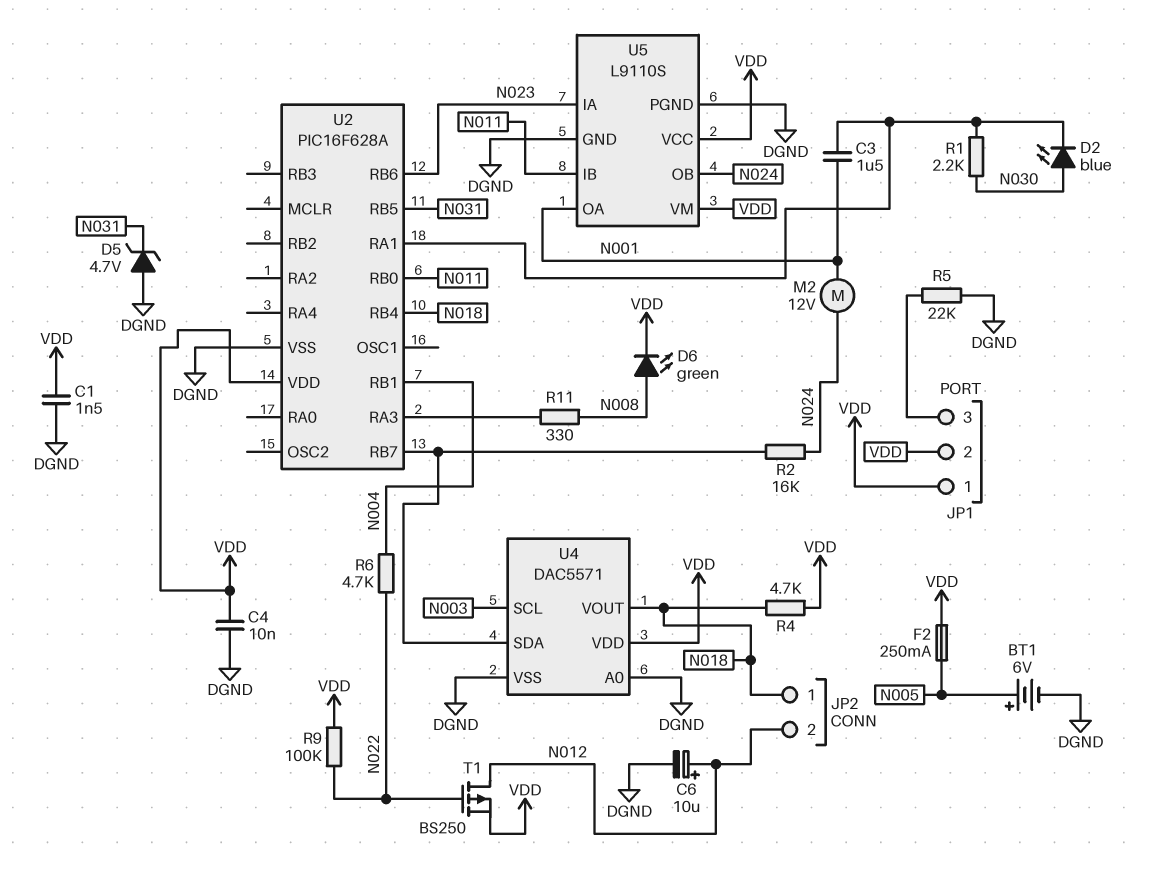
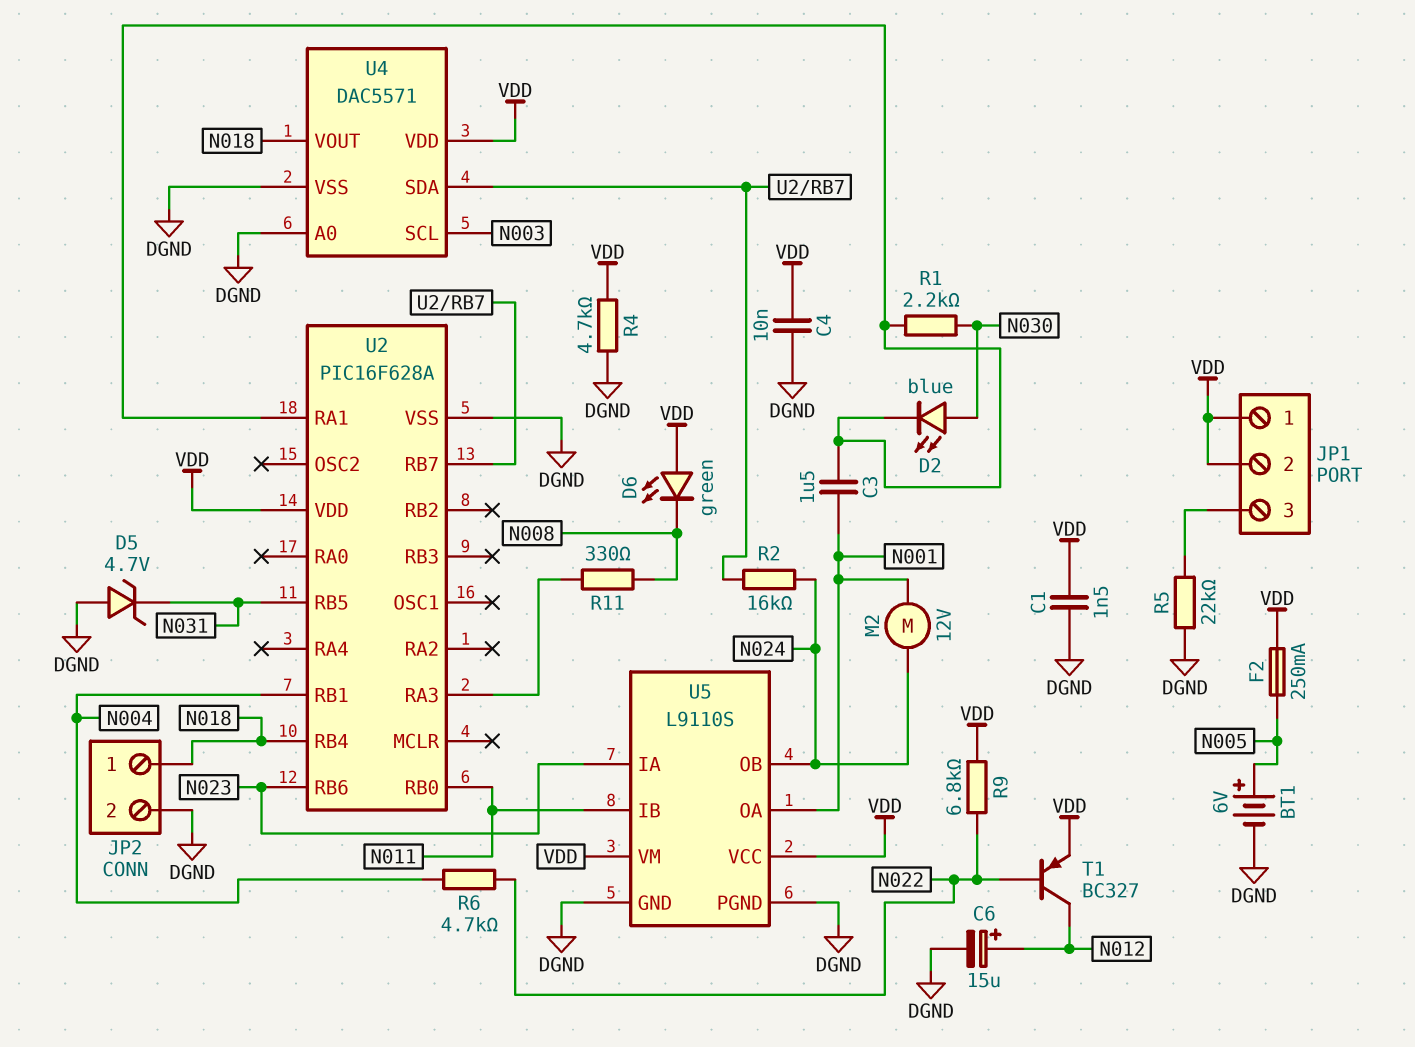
C6: 10uF (plus N012, minus DGND) -> 15uF (plus N012, minus DGND)
D6: LED green (A N008, K VDD) -> LED green (A VDD, K N008)
JP2 pin 2: N012 -> DGND
R4: 4.7k (N018, VDD) -> 4.7k (DGND, VDD)
R9: 100k (N022, VDD) -> 6.8k (N022, VDD)
T1: PMOS BS250 (G N022, D N012, S VDD) -> PNP BC327 (B N022, C N012, E VDD)

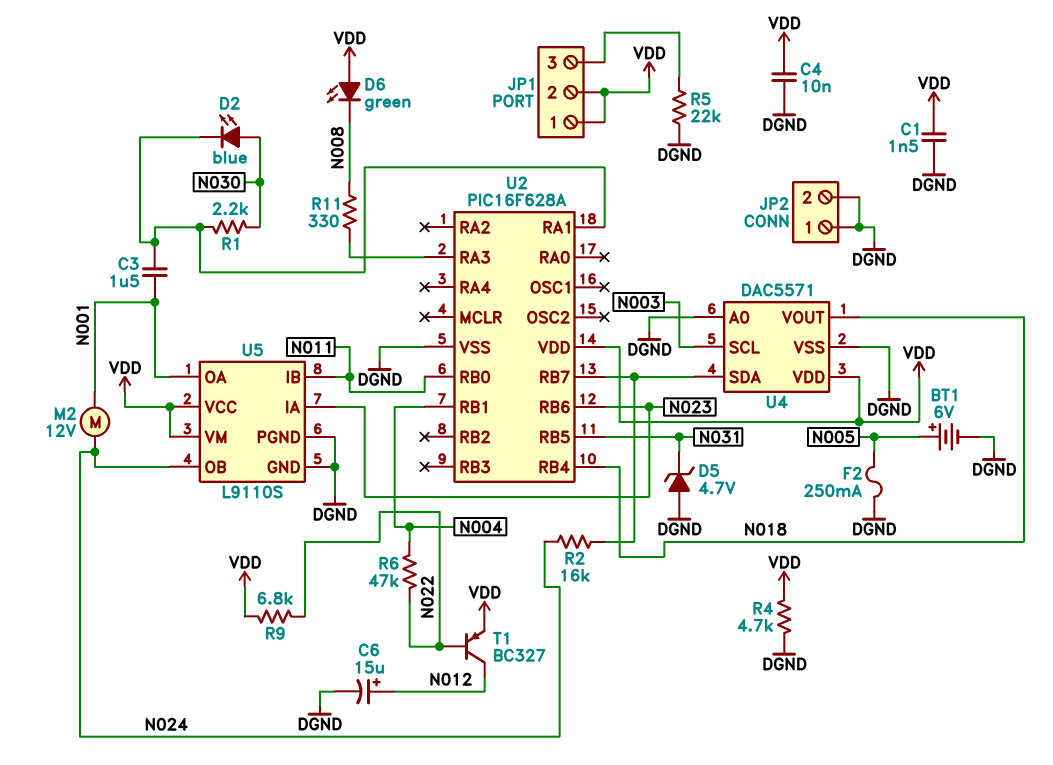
F2: 250mA (N005, VDD) -> 250mA (DGND, N005)
JP2 pin 1: N018 -> DGND
R6: 4.7k (N004, N022) -> 47k (N004, N022)

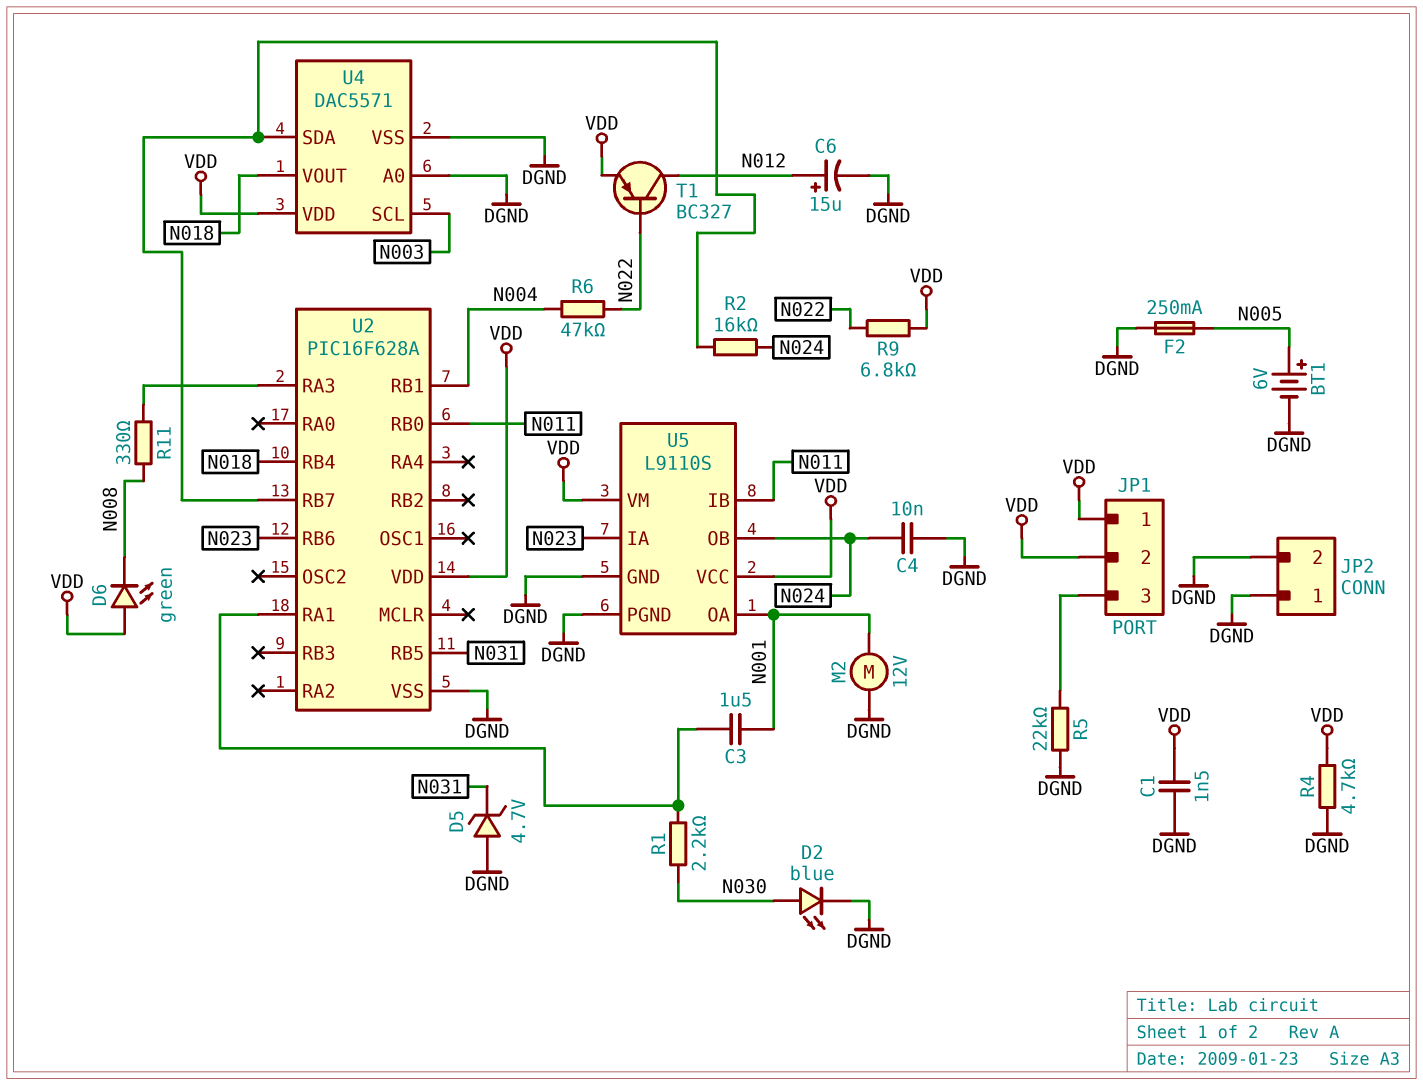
C4: 10nF (DGND, VDD) -> 10nF (DGND, N024)
D2: LED blue (A N030, K U2/RA1) -> LED blue (A N030, K DGND)
M2: motor 12V (N001, N024) -> motor 12V (DGND, N001)

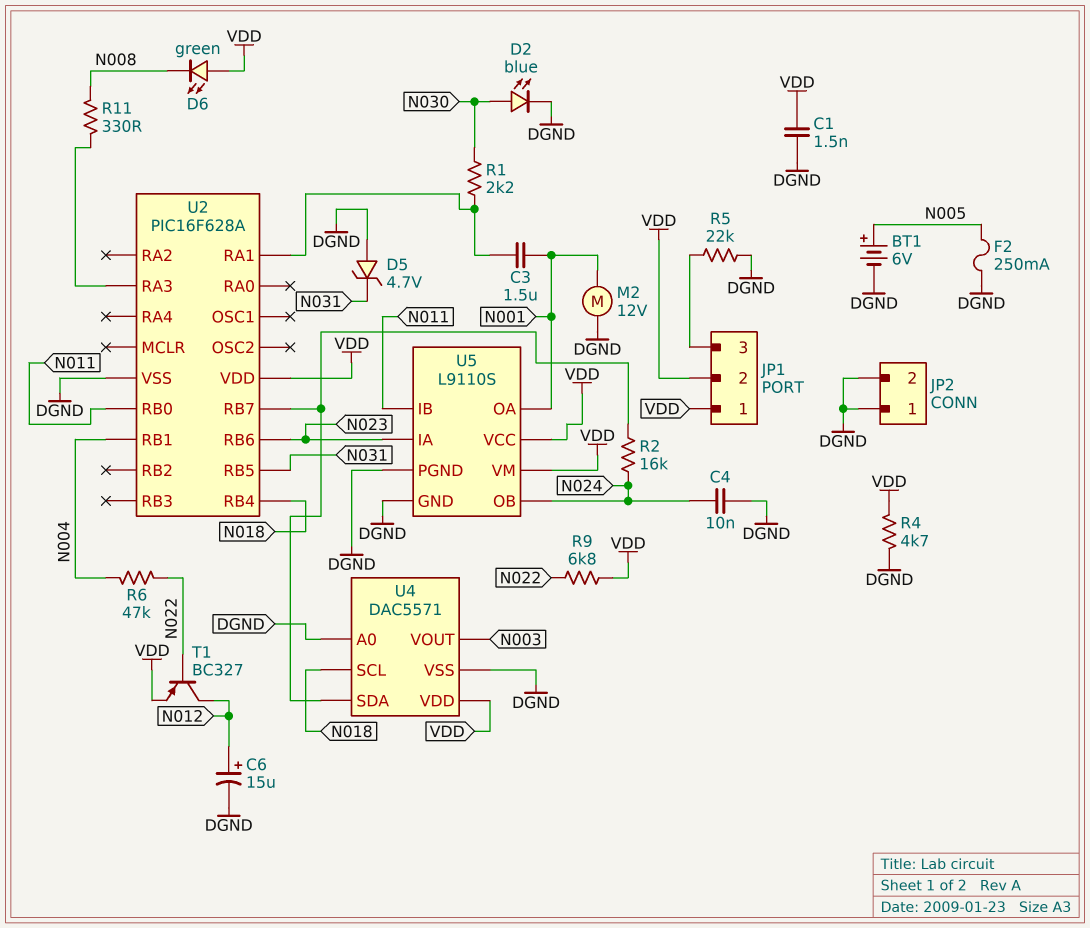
U4 pin SCL: N003 -> N018
U4 pin VOUT: N018 -> N003

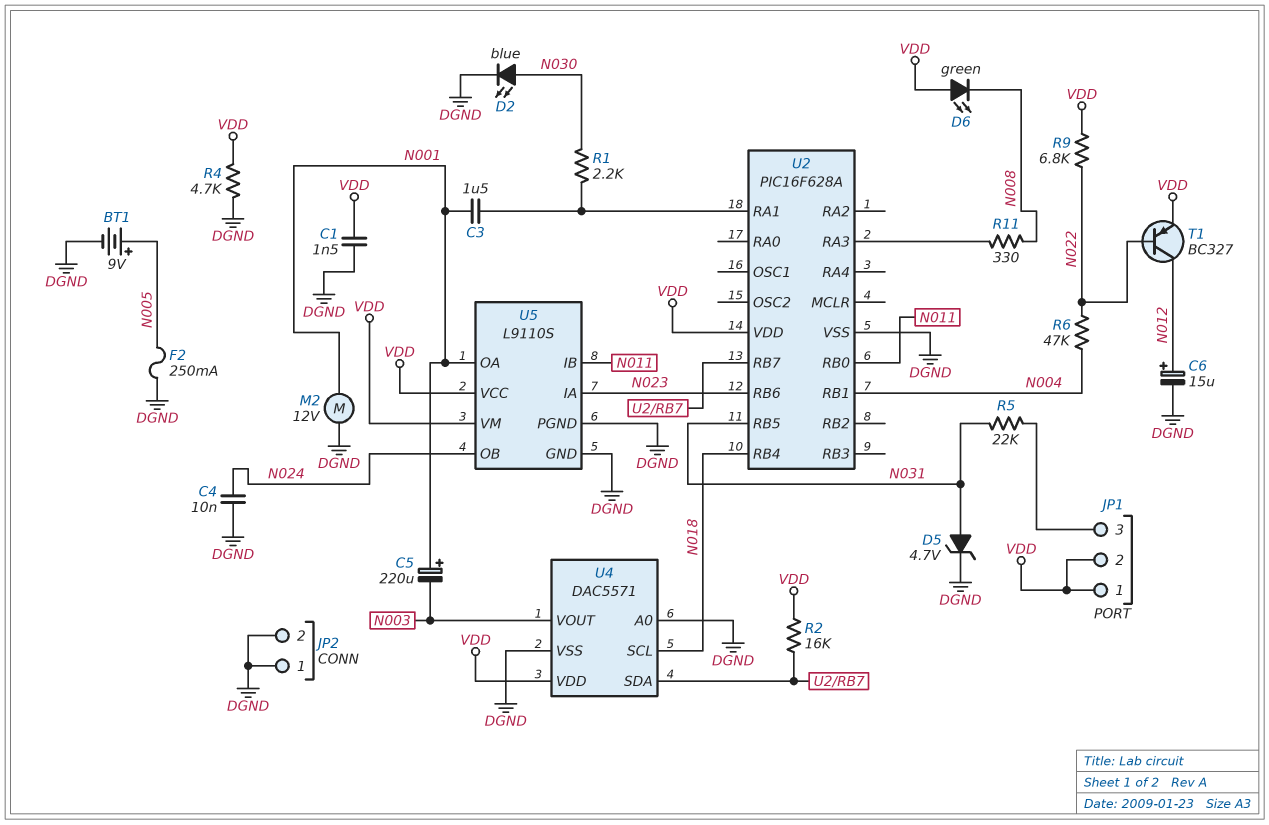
BT1: 6V (plus N005, minus DGND) -> 9V (plus N005, minus DGND)
C5: none -> 220uF (plus N001, minus N003)
D5: zener 4.7V (A DGND, K N031) -> zener 4.7V (A N031, K DGND)
R2: 16k (N024, U2/RB7) -> 16k (U2/RB7, VDD)
R5: 22k (DGND, JP1/3) -> 22k (JP1/3, N031)

